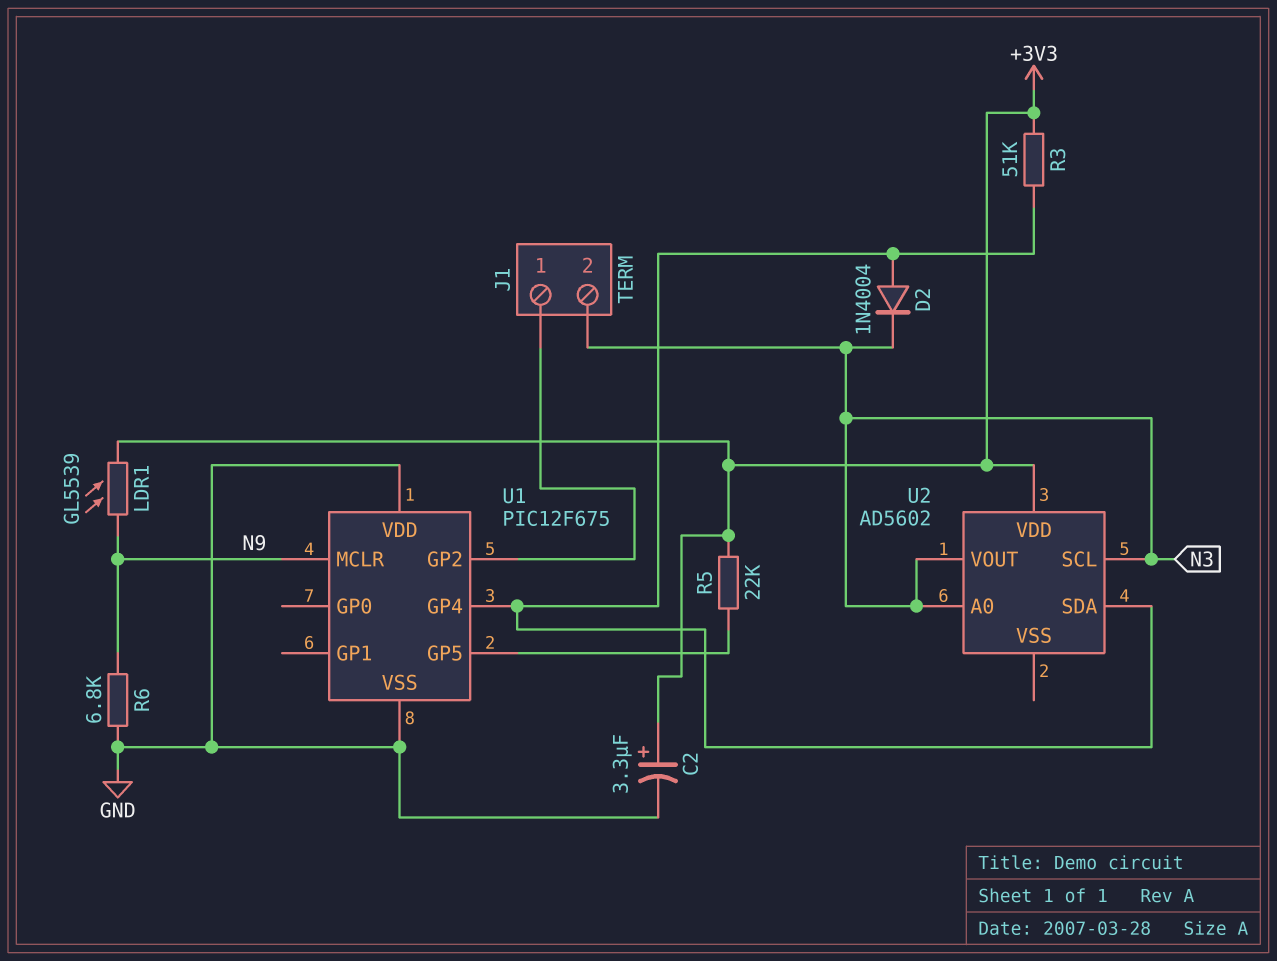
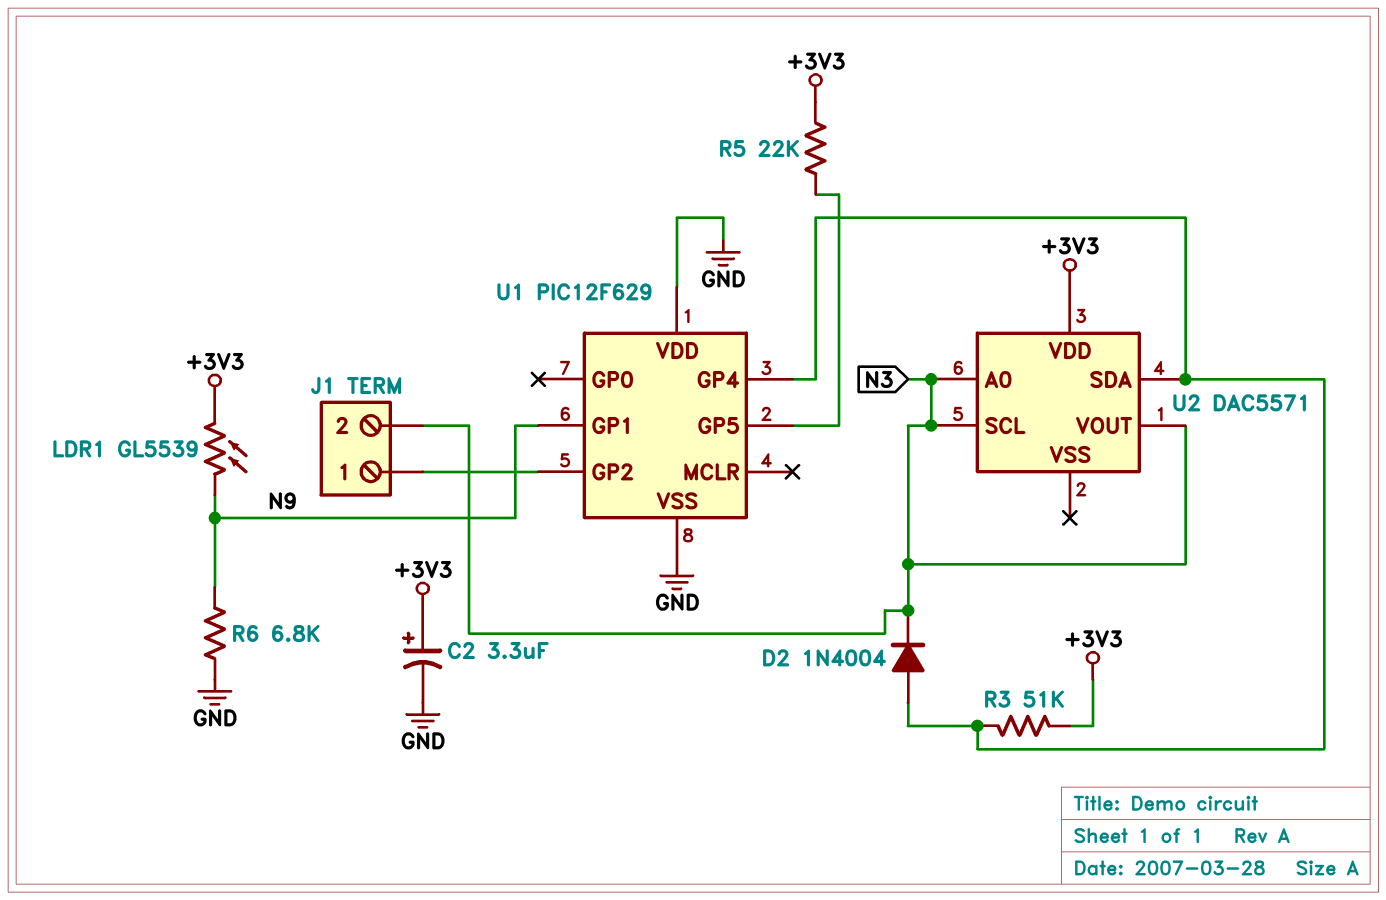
U1: PIC12F675 -> PIC12F629
U1 pin GP1: none -> N9
U1 pin MCLR: N9 -> none
U2: AD5602 -> DAC5571

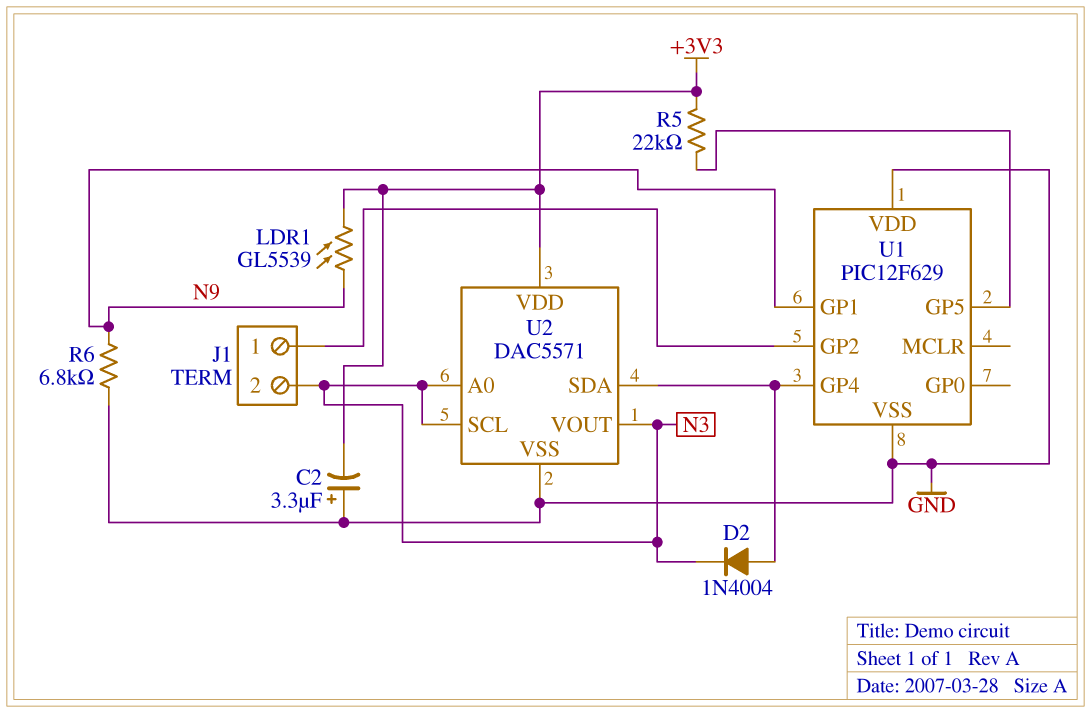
C2: 3.3uF (plus +3V3, minus GND) -> 3.3uF (plus GND, minus +3V3)
R3: 51k (+3V3, U1/GP4) -> none
U2 pin VSS: none -> GND

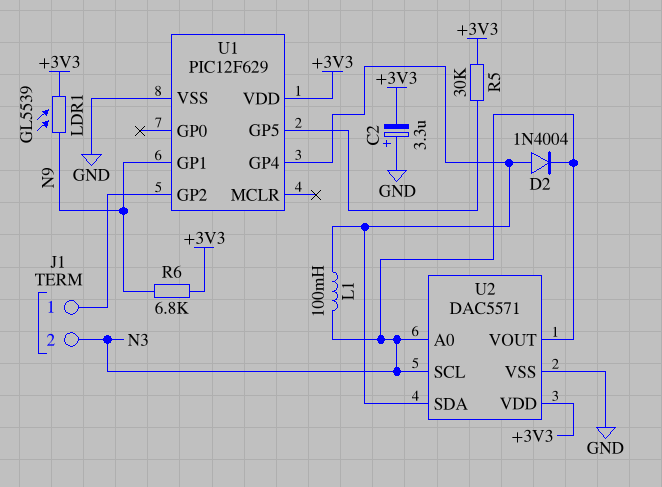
L1: none -> 100mH (N3, U1/GP4)
R5: 22k (+3V3, U1/GP5) -> 30k (+3V3, U1/GP5)
R6: 6.8k (GND, N9) -> 6.8k (+3V3, N9)
U1 pin VDD: GND -> +3V3

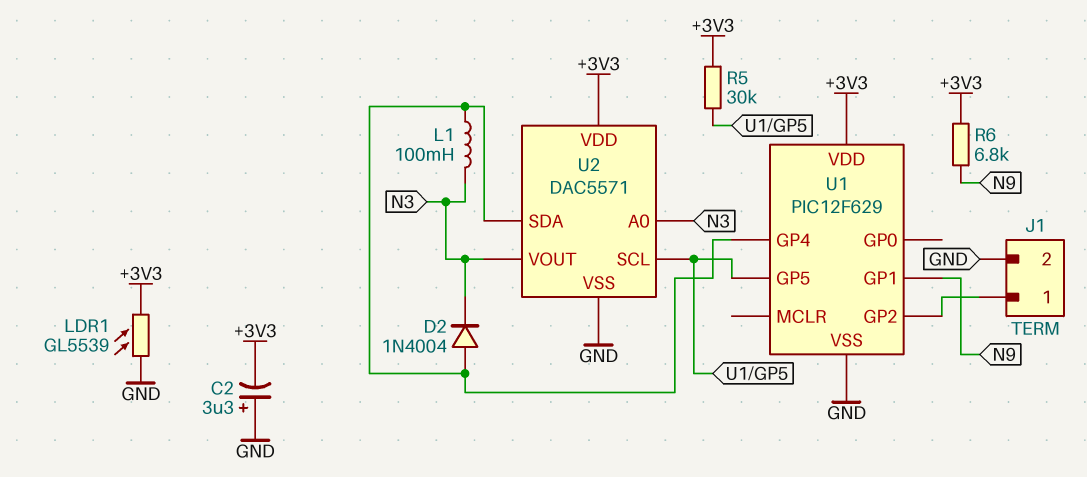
J1 pin 2: N3 -> GND
LDR1: GL5539 (+3V3, N9) -> GL5539 (+3V3, GND)
U2 pin SCL: N3 -> U1/GP5

